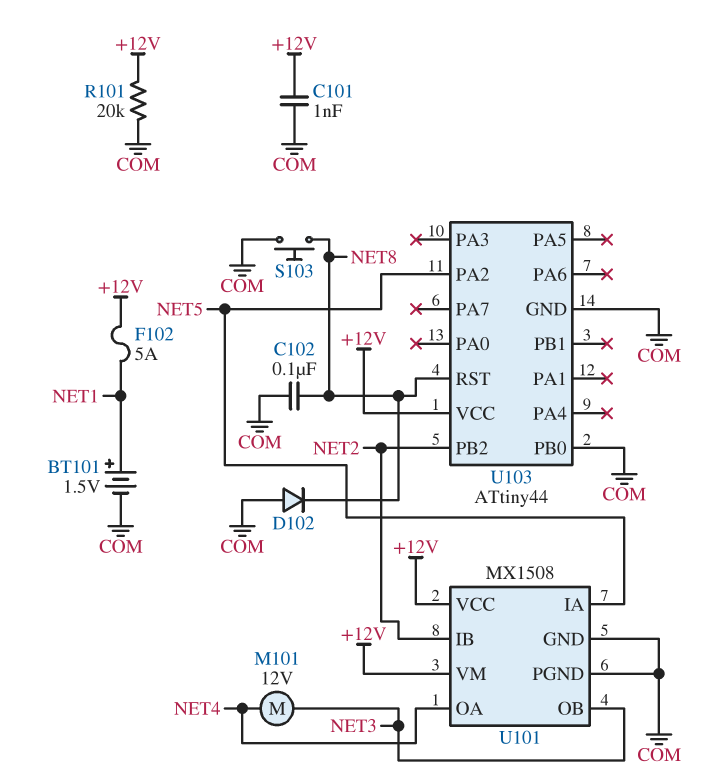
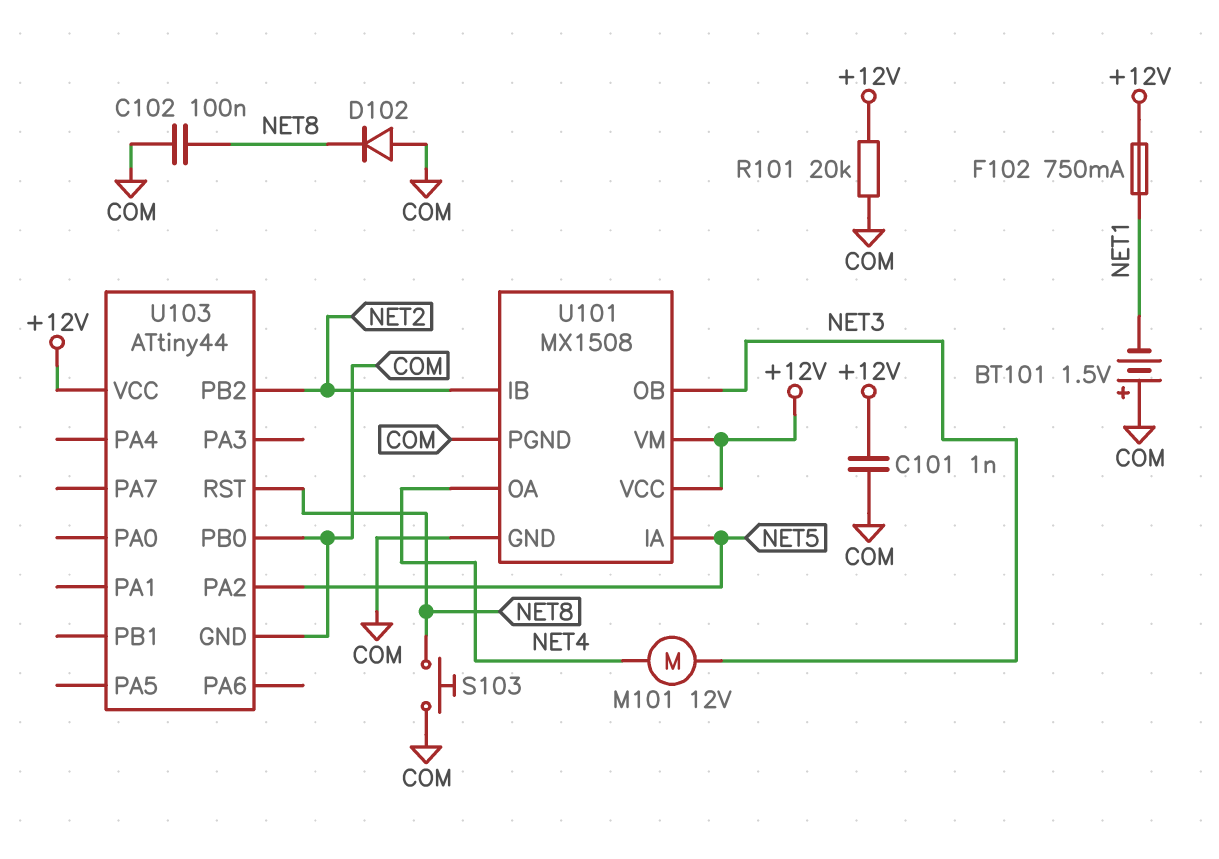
BT101: 1.5V (plus NET1, minus COM) -> 1.5V (plus COM, minus NET1)
F102: 5A (+12V, NET1) -> 750mA (+12V, NET1)

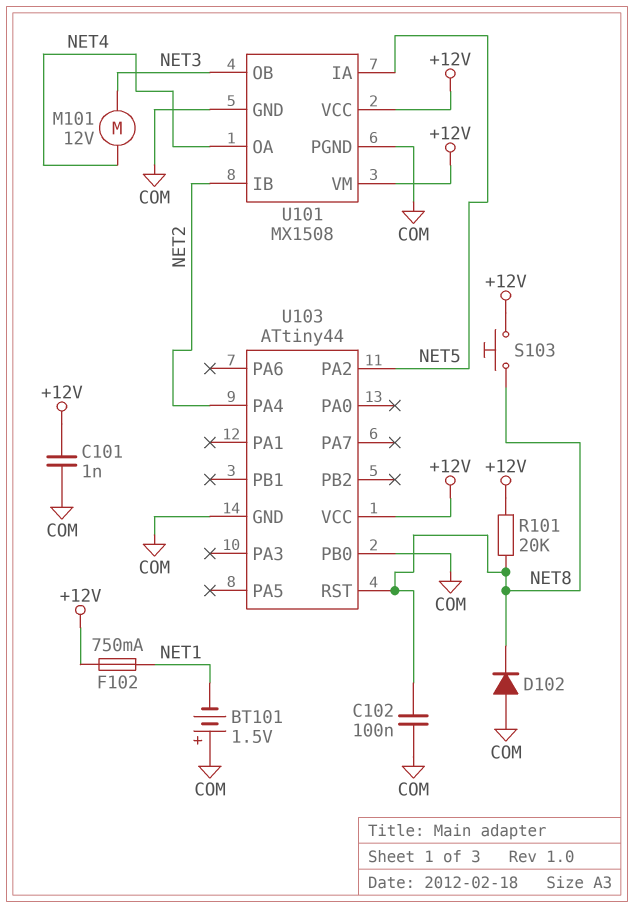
R101: 20k (+12V, COM) -> 20k (+12V, NET8)
S103: button (COM, NET8) -> button (+12V, NET8)
U103 pin PA4: none -> NET2
U103 pin PB2: NET2 -> none

